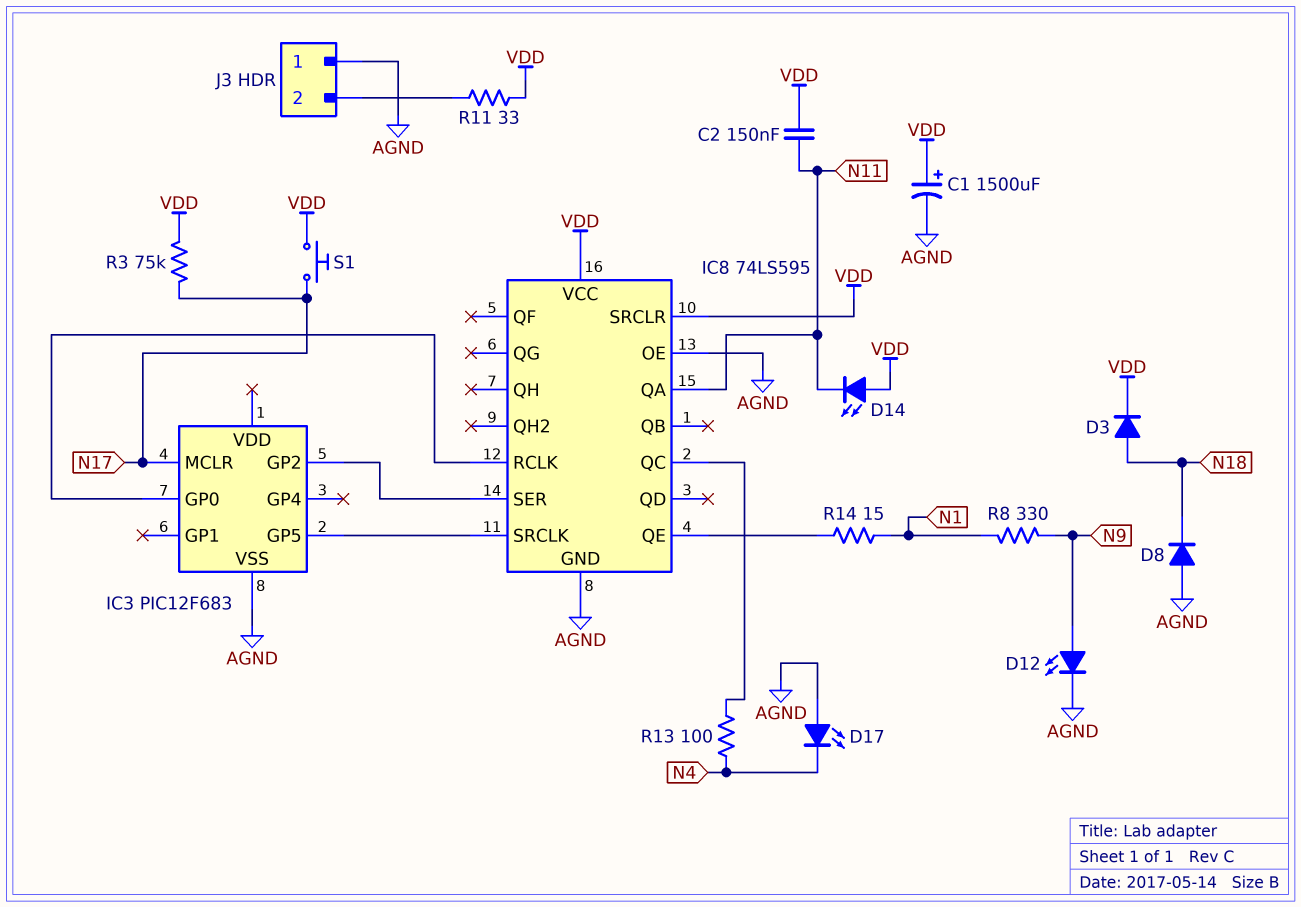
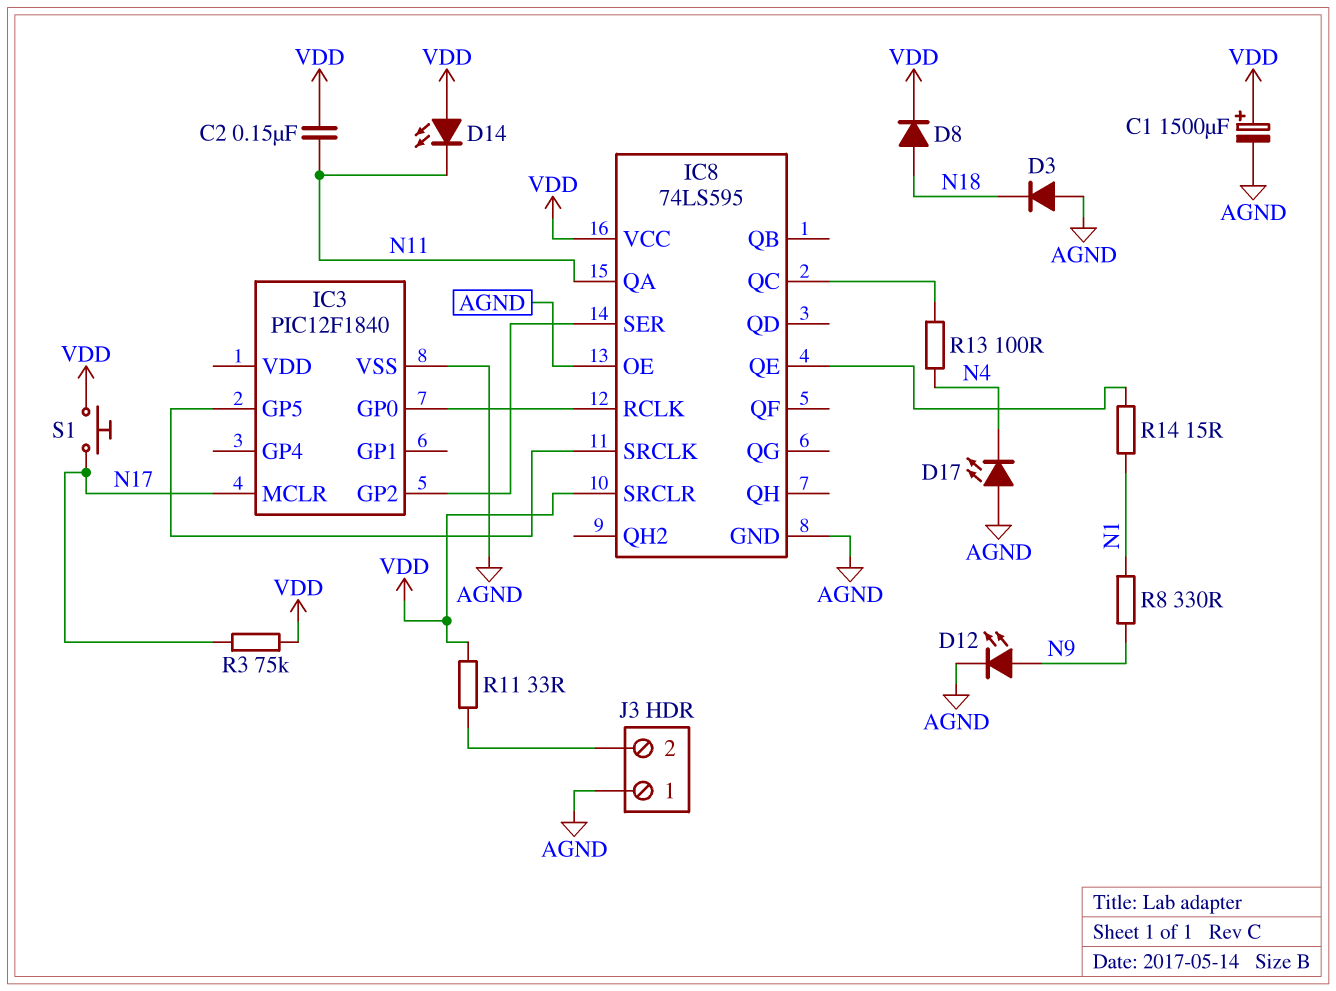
D3: diode (A N18, K VDD) -> diode (A AGND, K N18)
D8: diode (A AGND, K N18) -> diode (A N18, K VDD)
IC3: PIC12F683 -> PIC12F1840

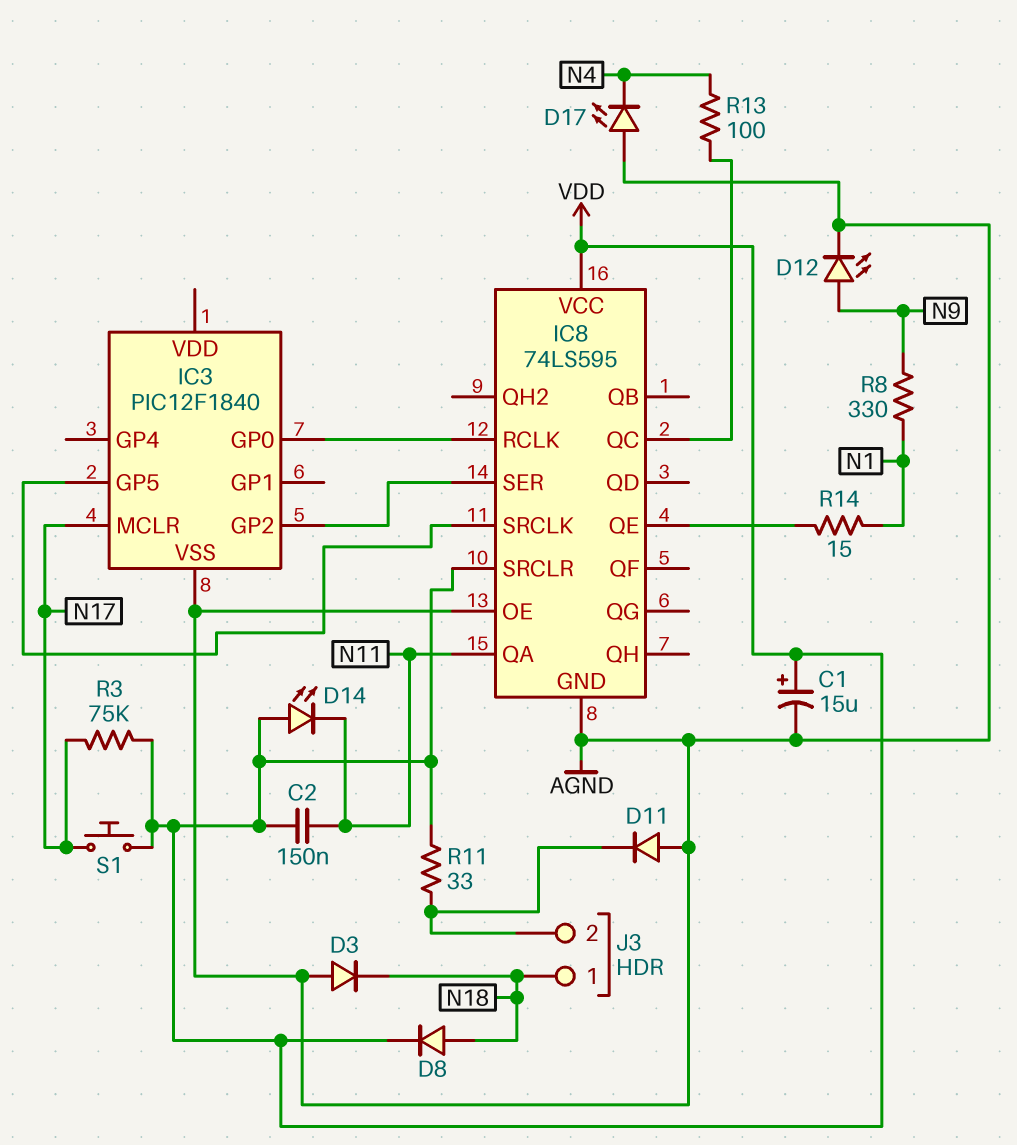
C1: 1500uF (plus VDD, minus AGND) -> 15uF (plus VDD, minus AGND)
D11: none -> diode (A AGND, K J3/2)
J3 pin 1: AGND -> N18

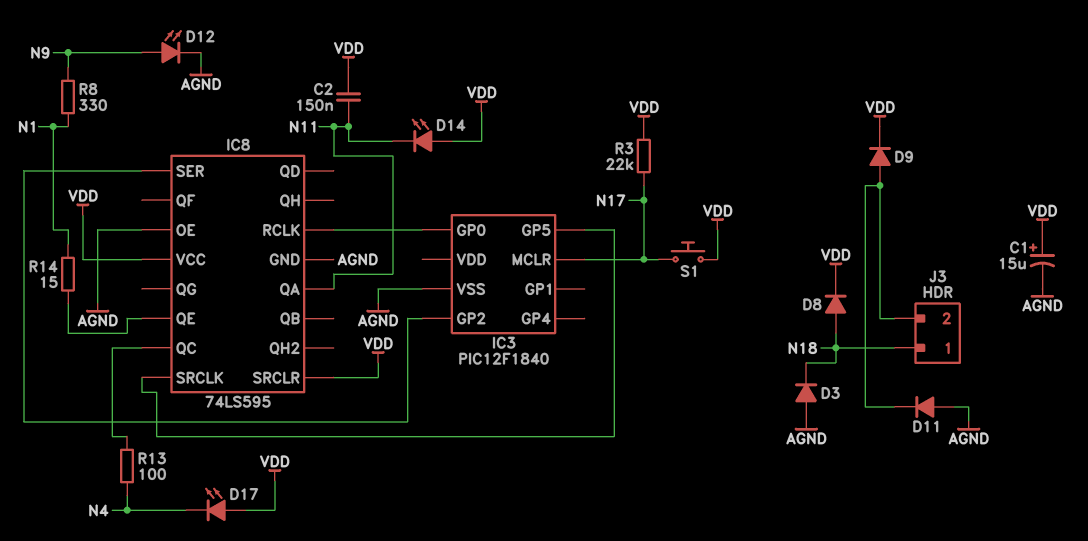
D9: none -> diode (A J3/2, K VDD)
D17: LED (A AGND, K N4) -> LED (A VDD, K N4)
R3: 75k (N17, VDD) -> 22k (N17, VDD)
R11: 33 (J3/2, VDD) -> none

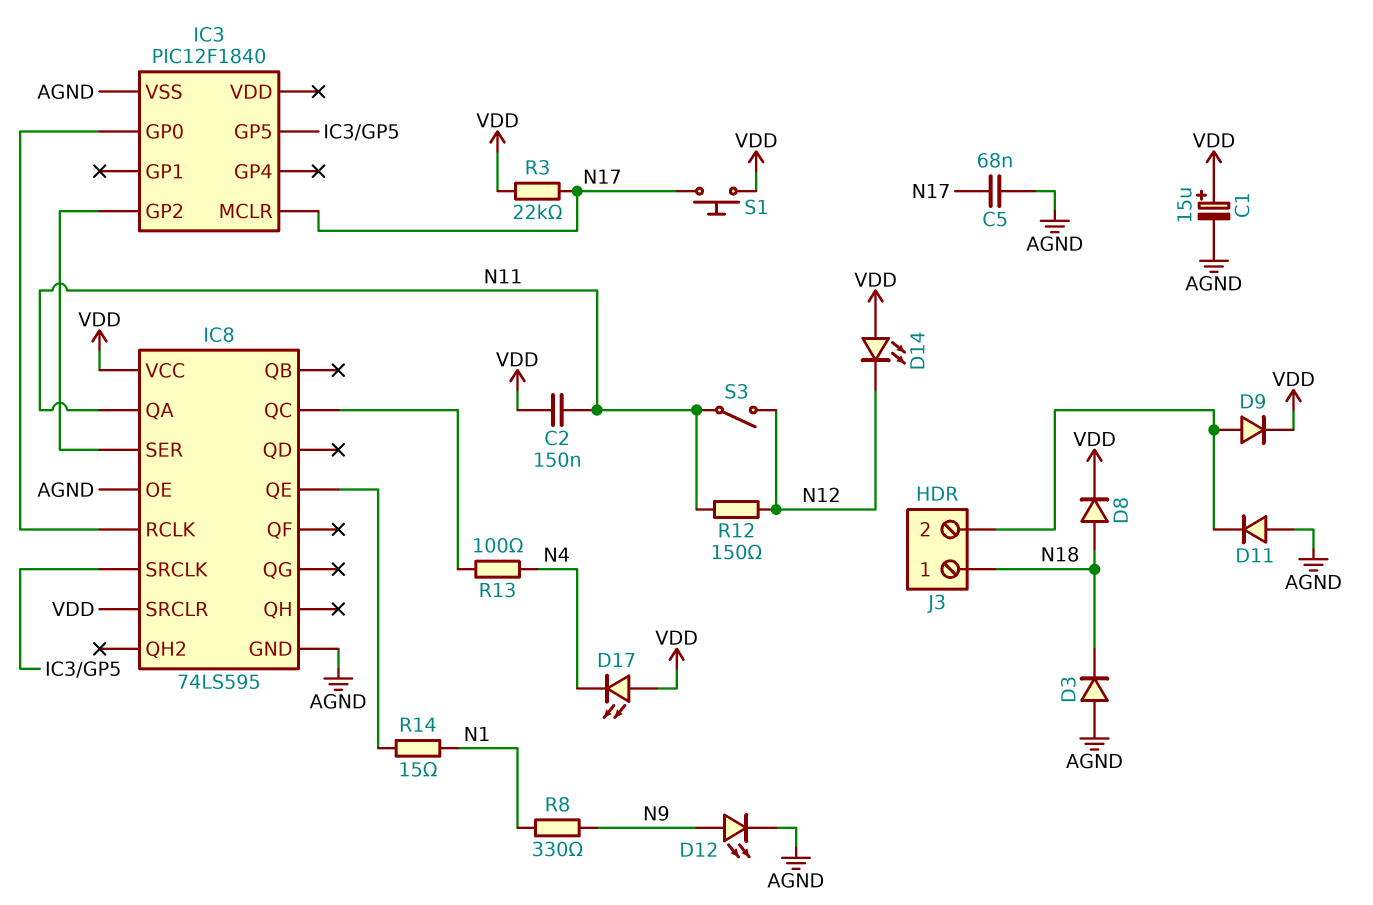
C5: none -> 68nF (AGND, N17)
D14: LED (A VDD, K N11) -> LED (A VDD, K N12)
R12: none -> 150 (N11, N12)
S3: none -> switch (N11, N12)

